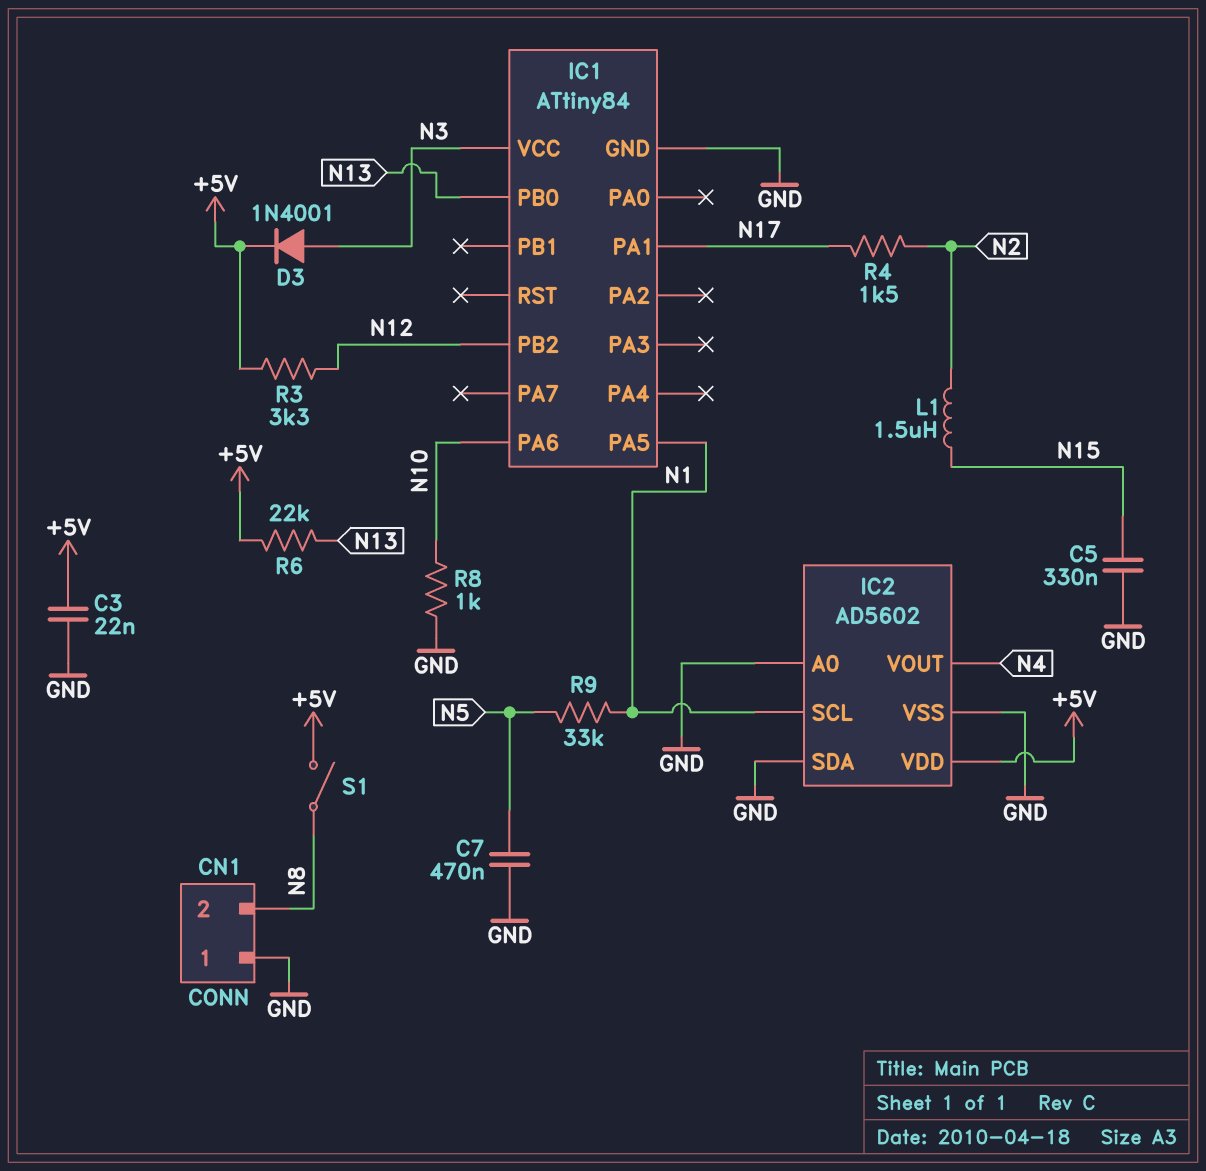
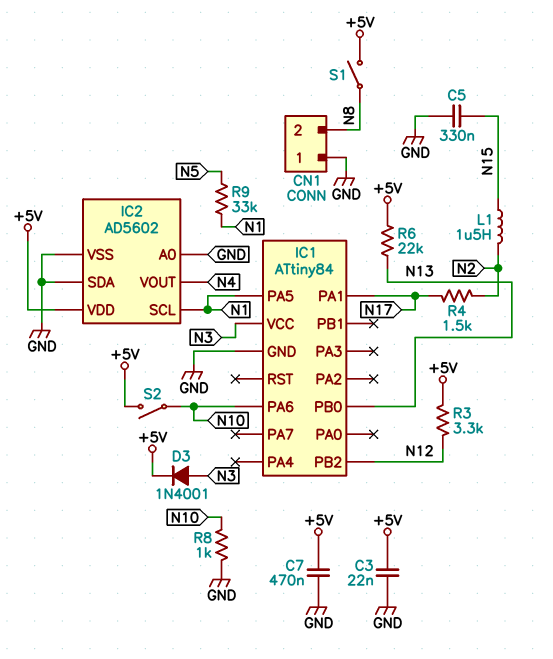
C7: 470nF (GND, N5) -> 470nF (+5V, GND)
S2: none -> switch (+5V, N10)

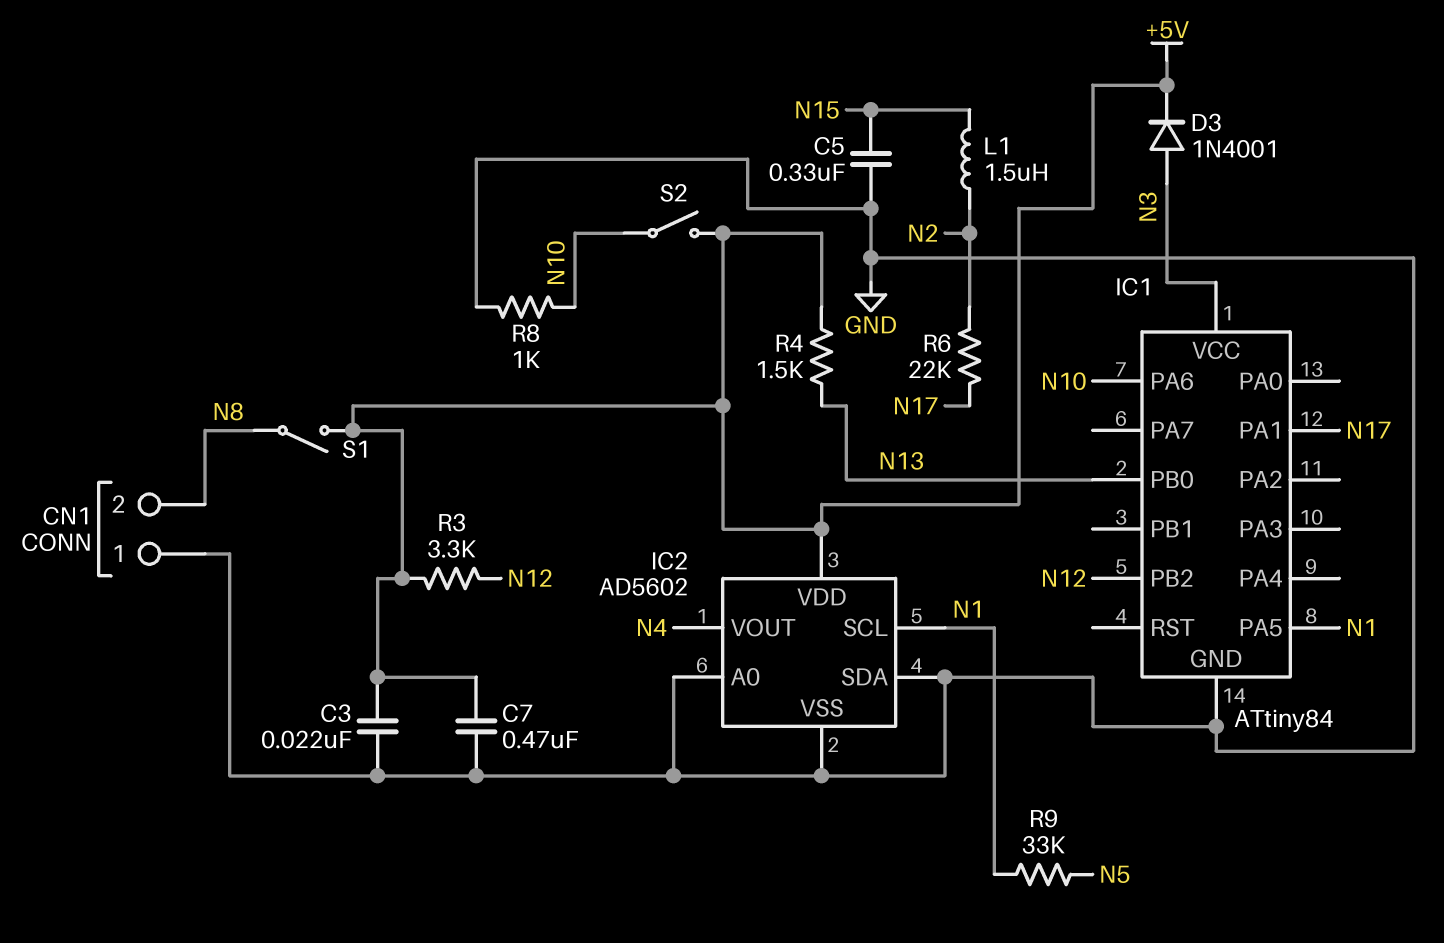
R4: 1.5k (N2, N17) -> 1.5k (+5V, N13)
R6: 22k (+5V, N13) -> 22k (N2, N17)

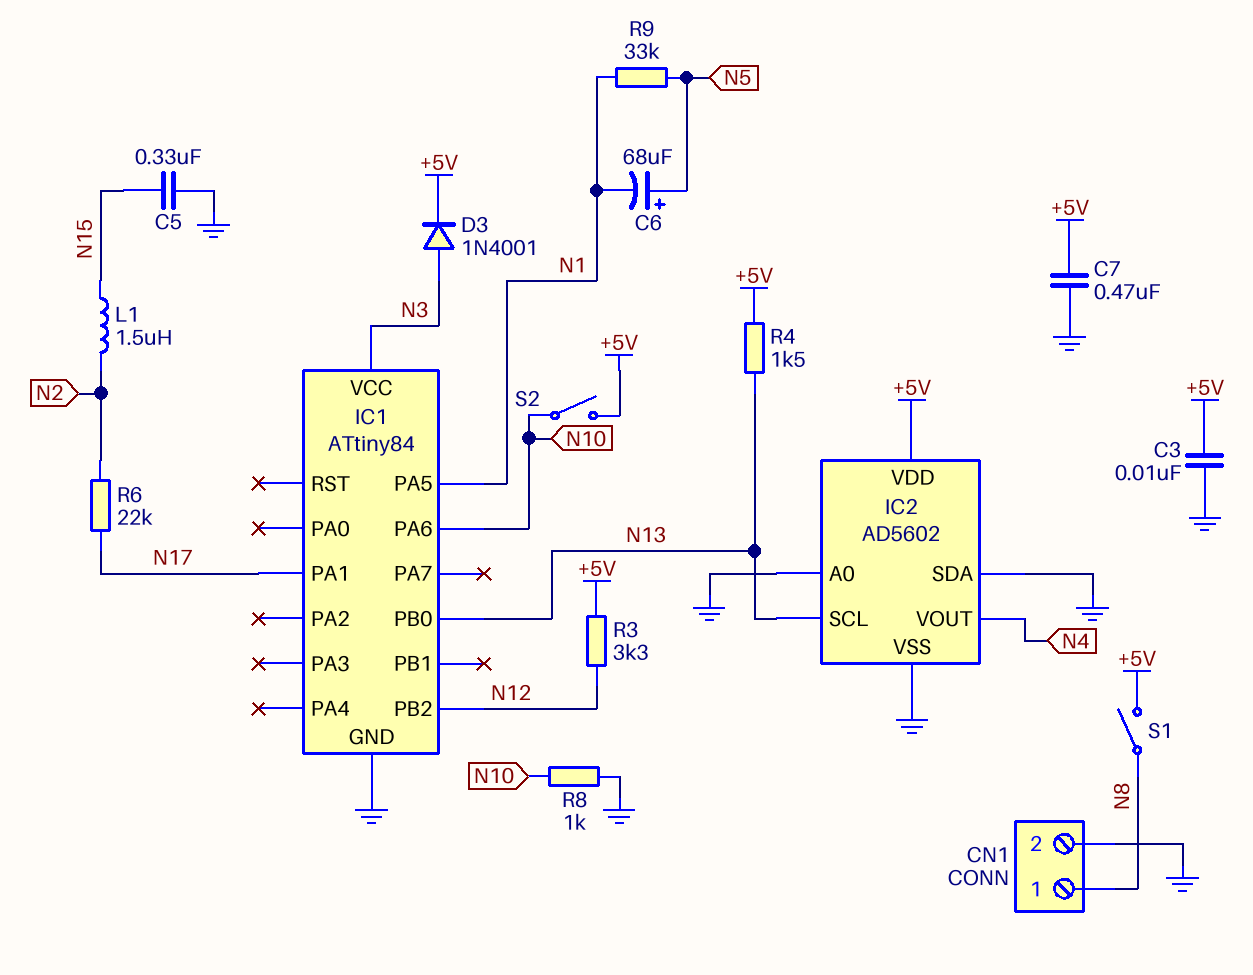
C3: 22nF (+5V, GND) -> 10nF (+5V, GND)
C6: none -> 68uF (plus N5, minus N1)
CN1 pin 1: GND -> N8
CN1 pin 2: N8 -> GND
IC2 pin SCL: N1 -> N13

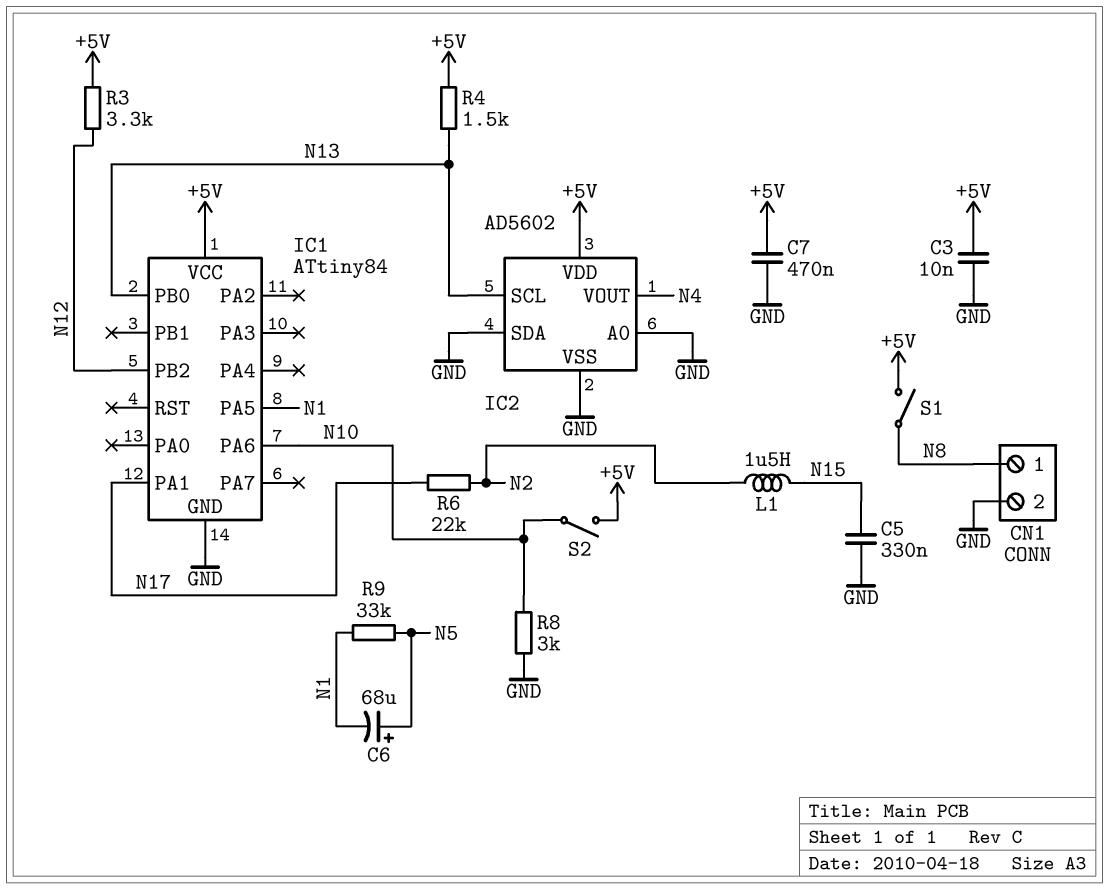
D3: diode 1N4001 (A N3, K +5V) -> none
IC1 pin VCC: N3 -> +5V
R8: 1k (GND, N10) -> 3k (GND, N10)

